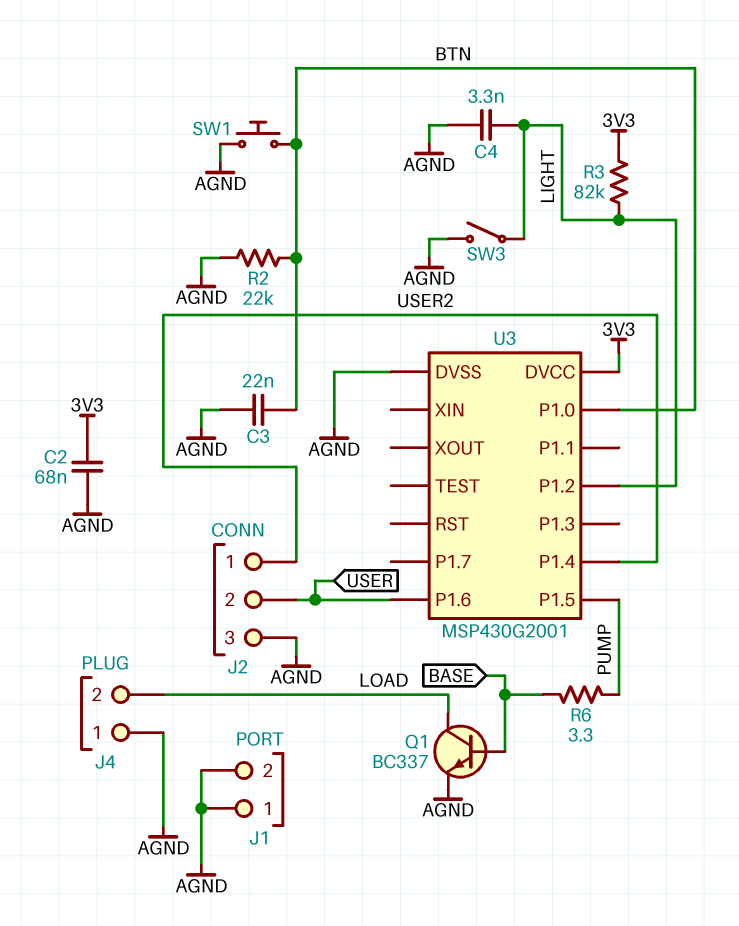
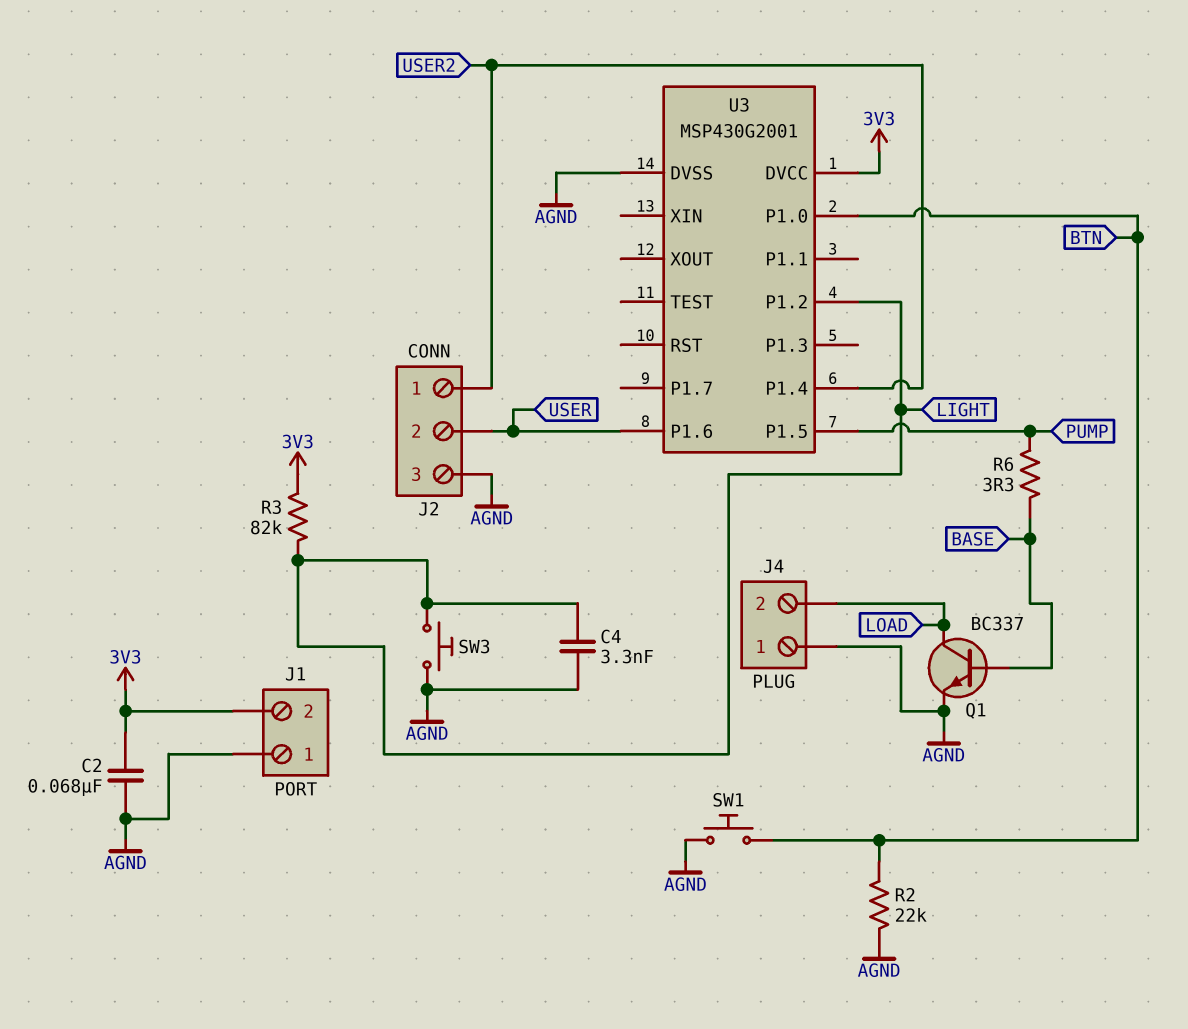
C3: 22nF (AGND, BTN) -> none
J1 pin 2: AGND -> 3V3
SW3: switch (AGND, LIGHT) -> button (AGND, LIGHT)

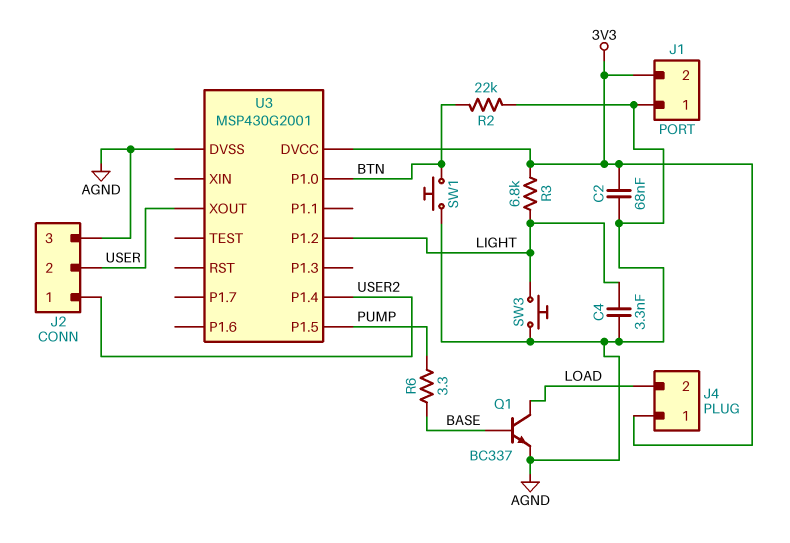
J4 pin 1: AGND -> 3V3
R3: 82k (3V3, LIGHT) -> 6.8k (3V3, LIGHT)
U3 pin P1.6: USER -> none
U3 pin XOUT: none -> USER

